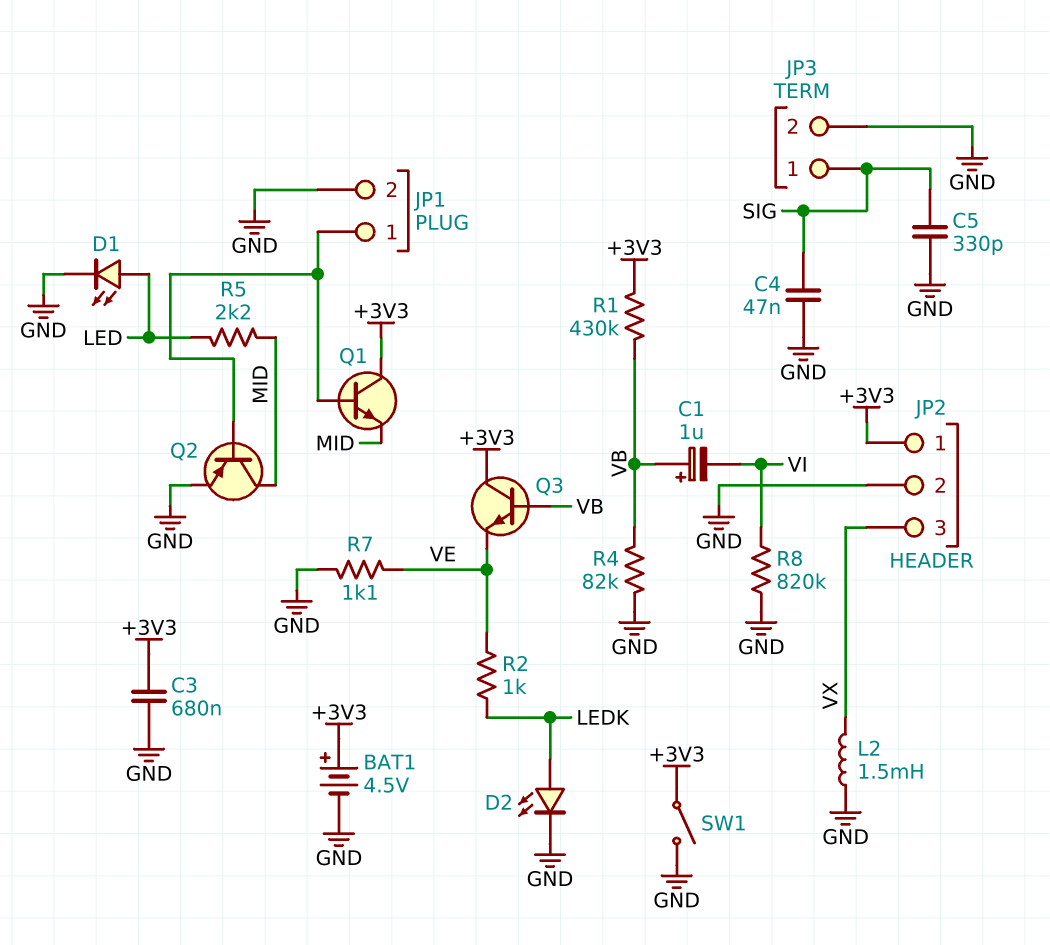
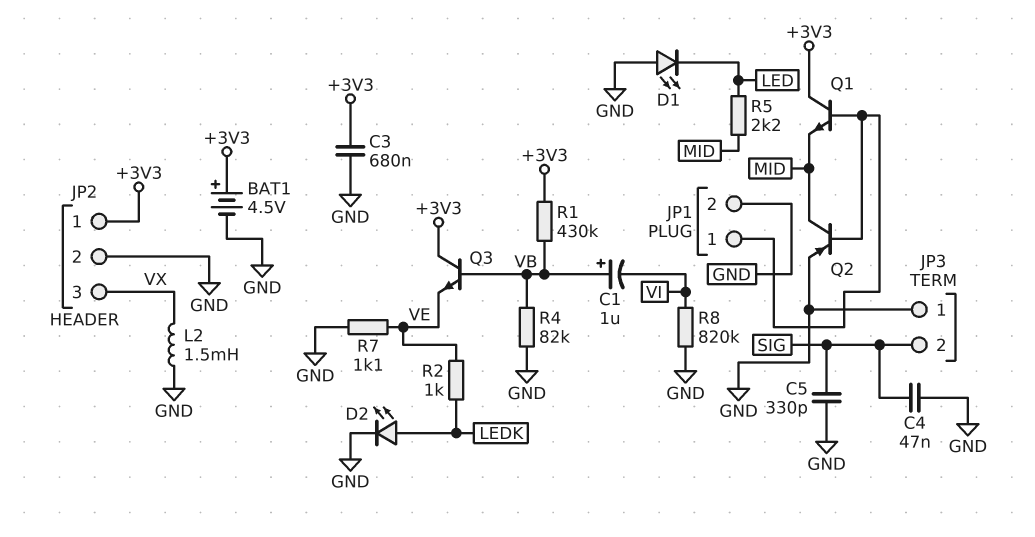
D1: LED (A LED, K GND) -> LED (A GND, K LED)
JP3 pin 1: SIG -> GND
JP3 pin 2: GND -> SIG
SW1: switch (+3V3, GND) -> none

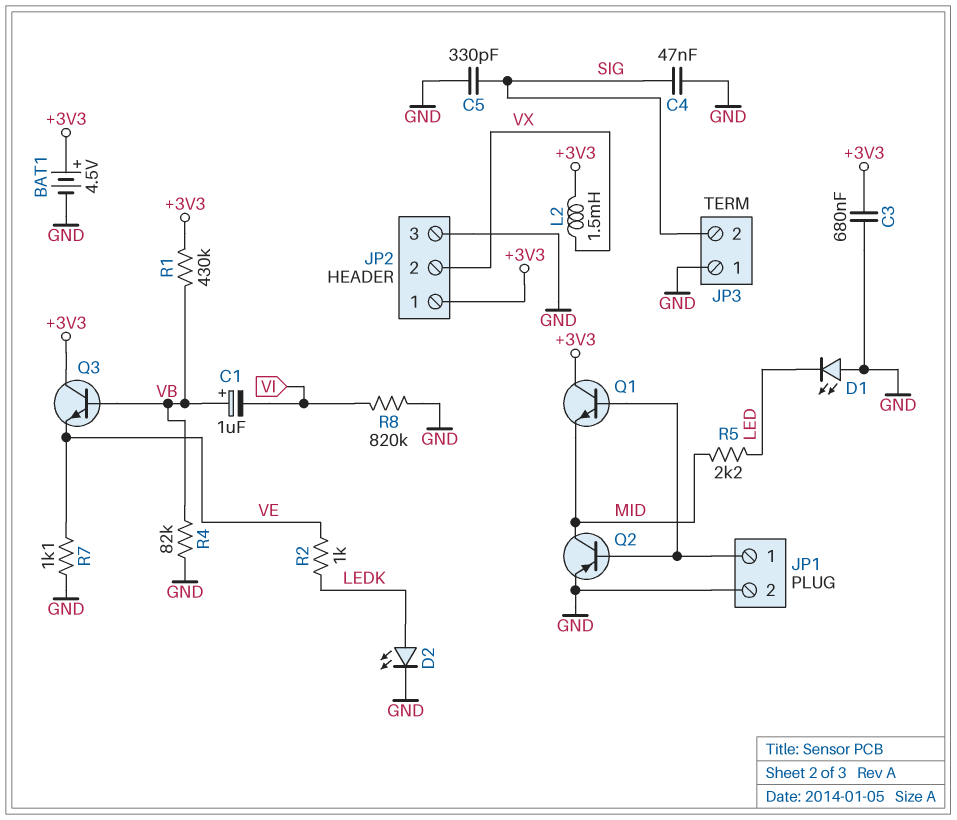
JP2 pin 2: GND -> VX
JP2 pin 3: VX -> GND
L2: 1.5mH (GND, VX) -> 1.5mH (+3V3, VX)

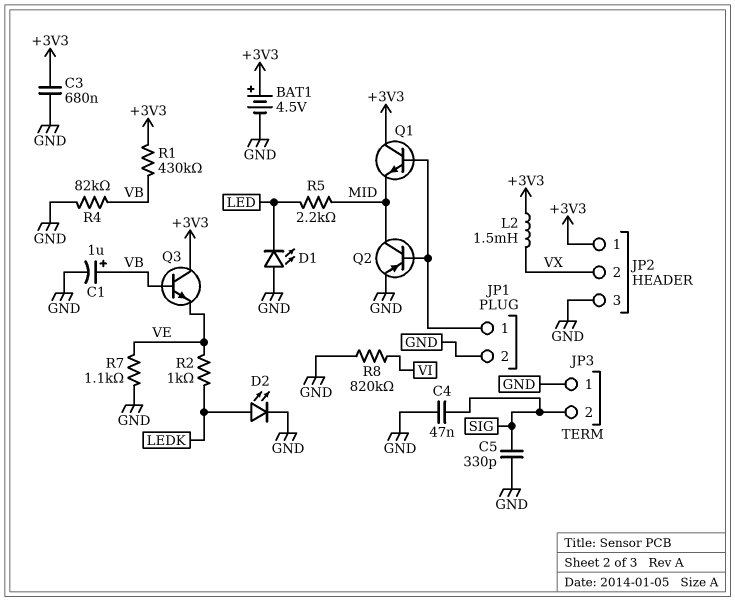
C1: 1uF (plus VB, minus VI) -> 1uF (plus VB, minus GND)

